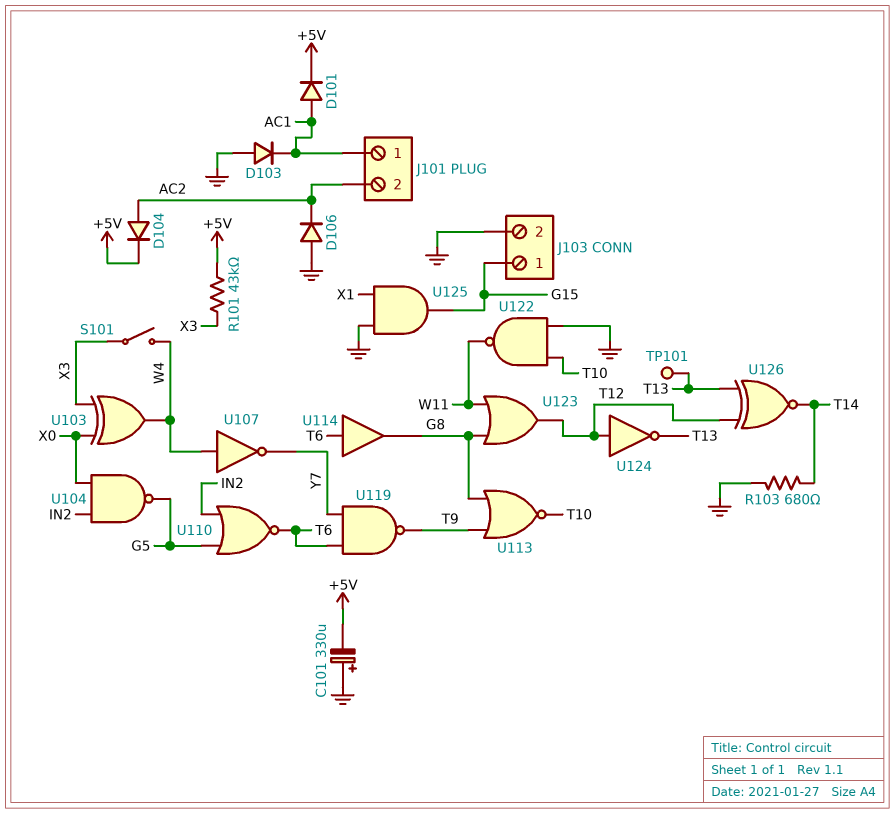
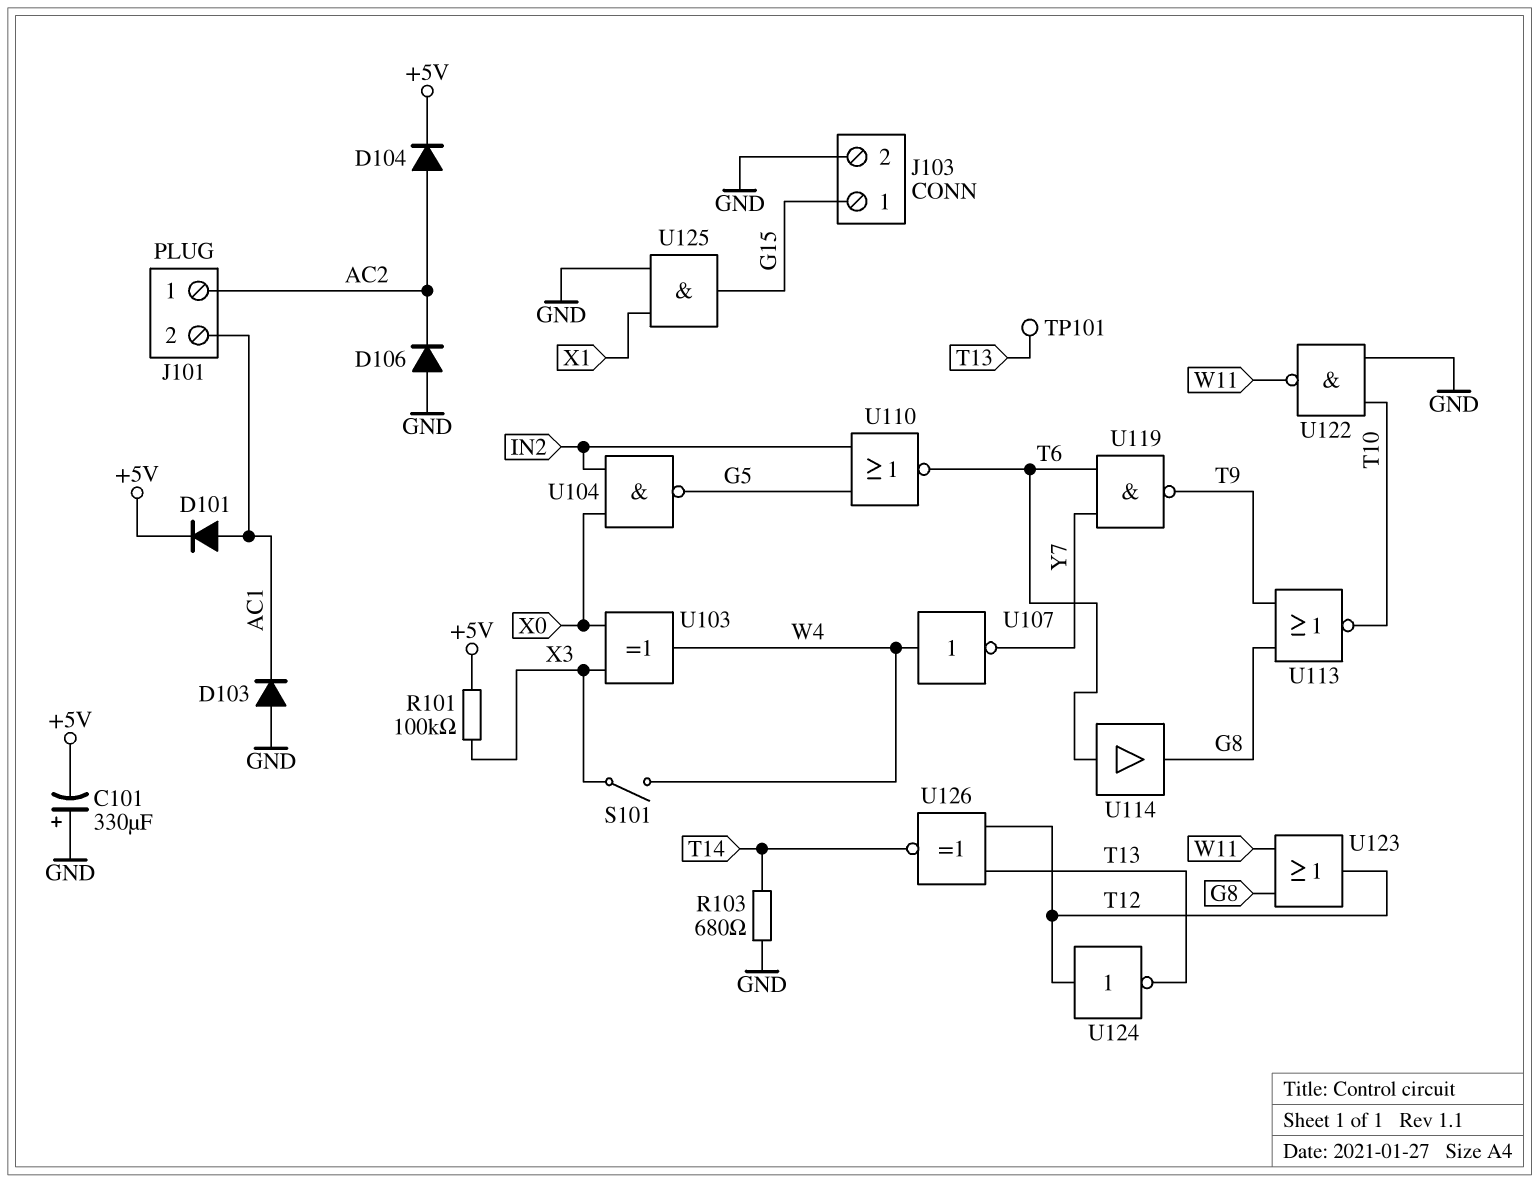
J101 pin 1: AC1 -> AC2
J101 pin 2: AC2 -> AC1
R101: 43k (+5V, X3) -> 100k (+5V, X3)

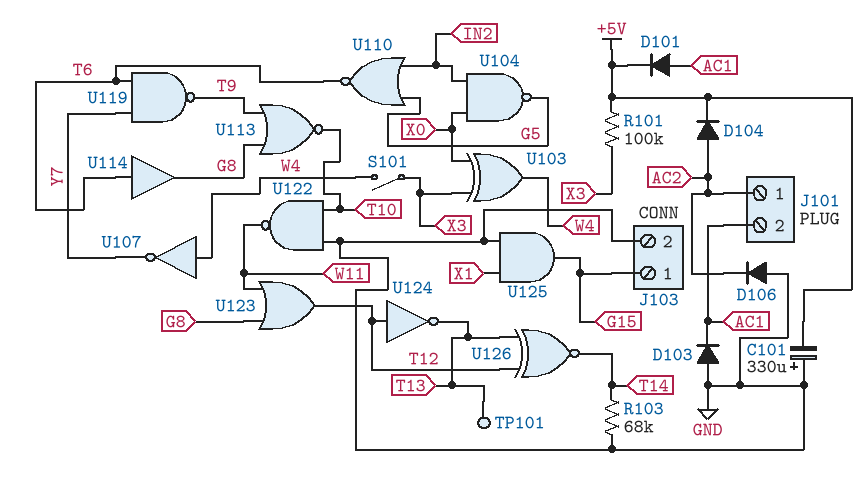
R103: 680 (GND, T14) -> 68k (GND, T14)

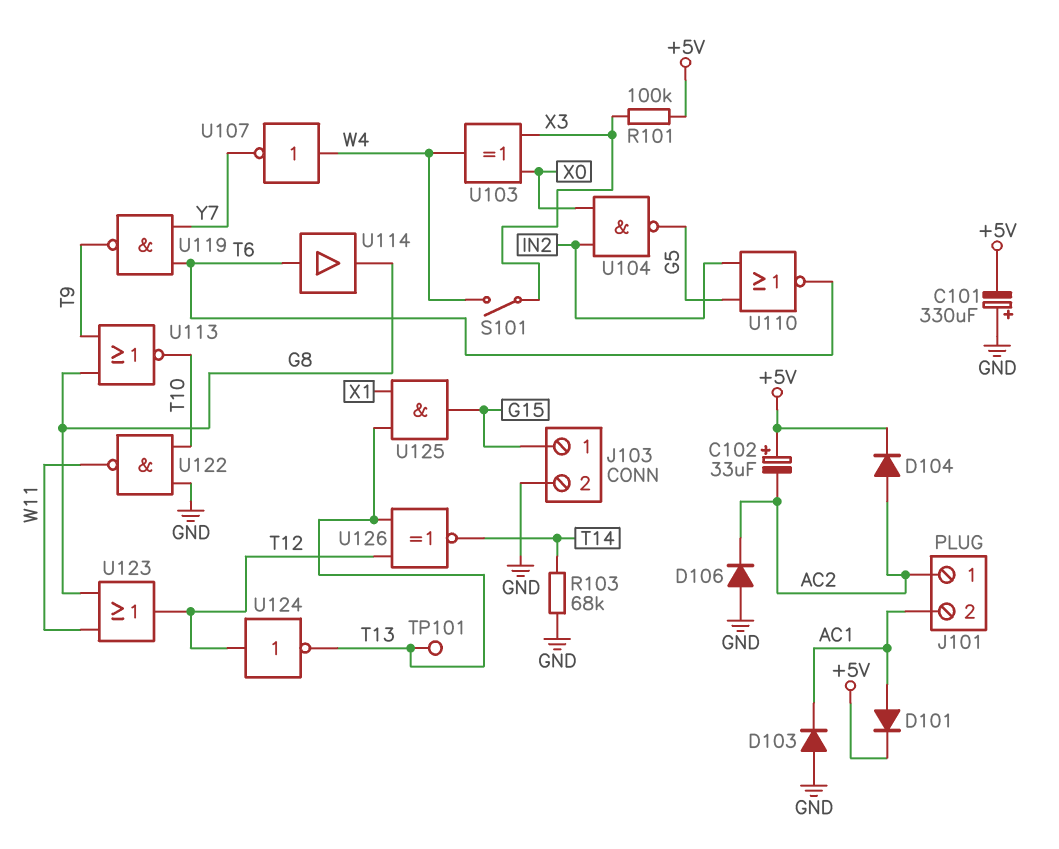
C102: none -> 33uF (plus +5V, minus AC2)
U125: AND (in GND, in X1, out G15) -> AND (in T13, in X1, out G15)

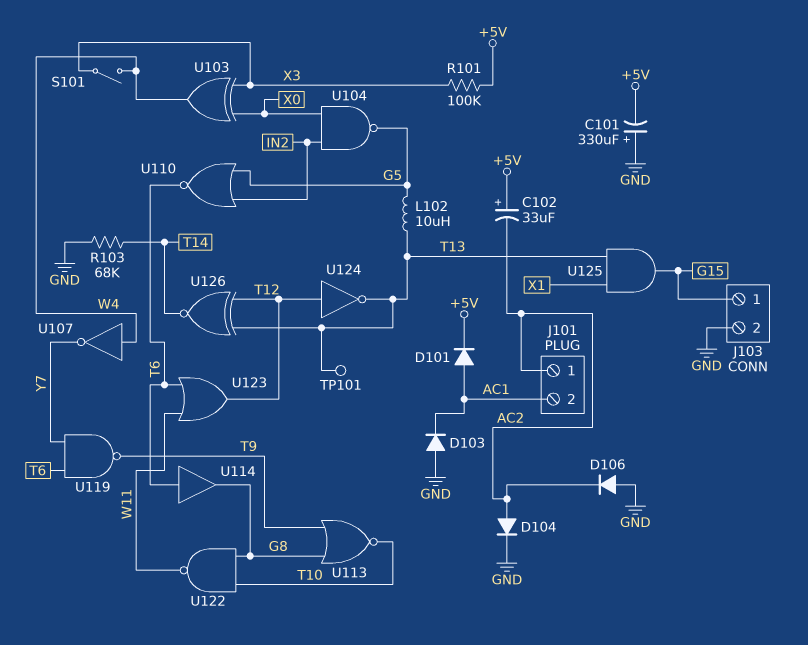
D104: diode (A AC2, K +5V) -> diode (A AC2, K GND)
L102: none -> 10uH (G5, T13)
U122: NAND (in GND, in T10, out W11) -> NAND (in G8, in T10, out W11)
U123: OR (in G8, in W11, out T12) -> OR (in T6, in W11, out T12)

